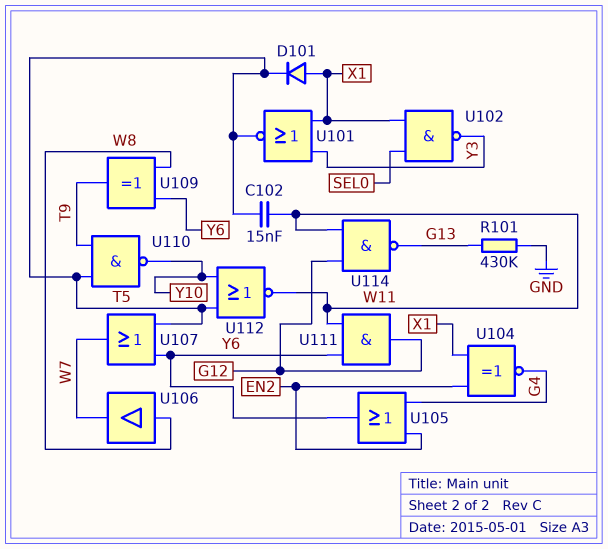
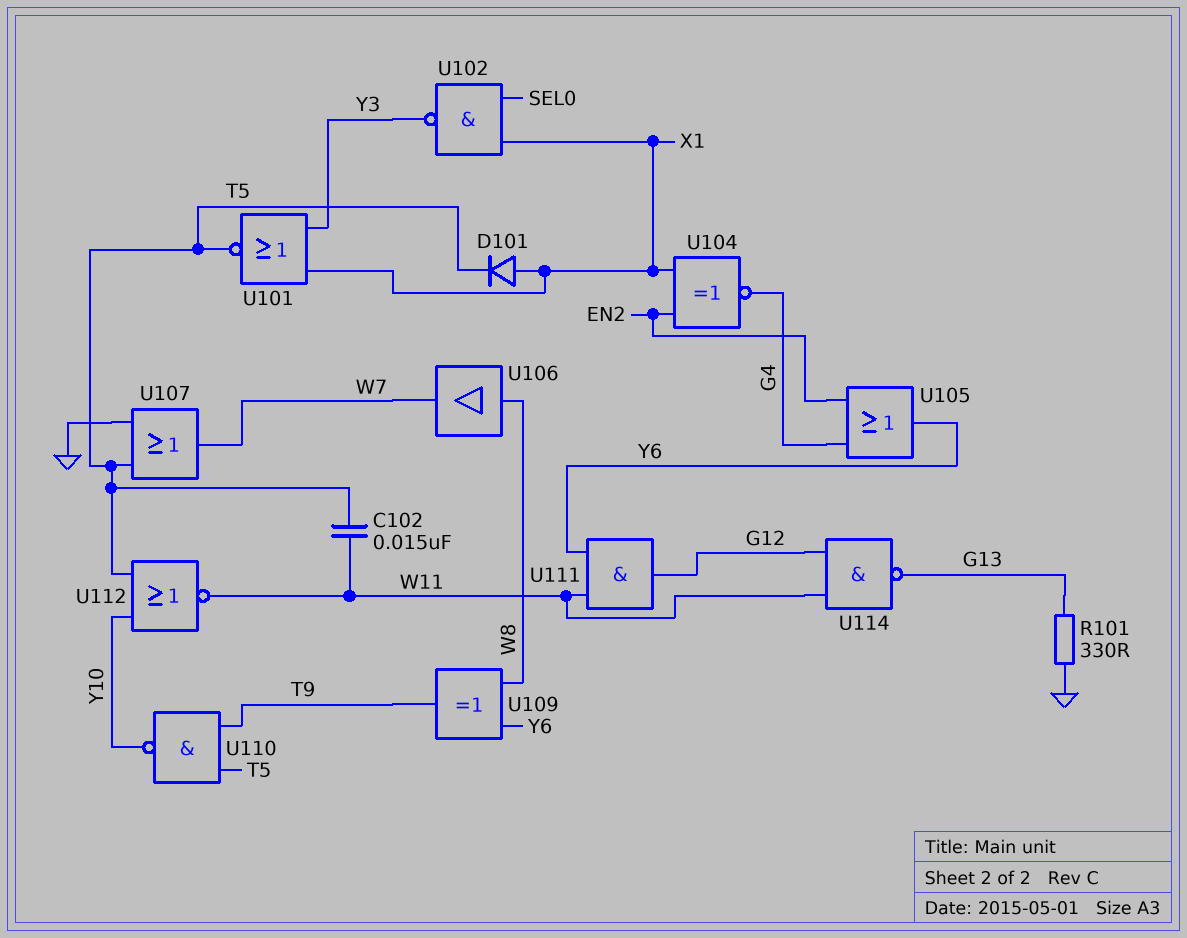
R101: 430k (G13, GND) -> 330 (G13, GND)
U107: OR (in T5, in Y6, out W7) -> OR (in GND, in T5, out W7)

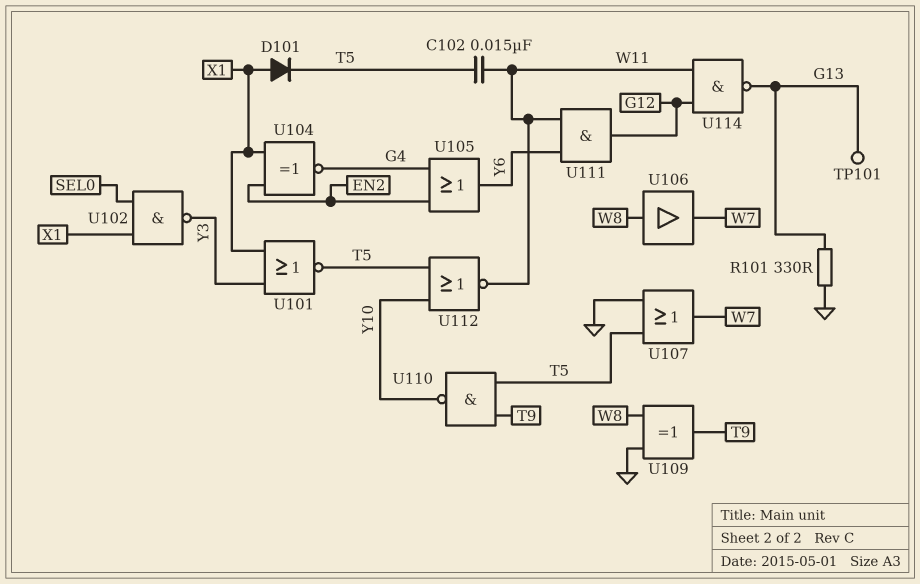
TP101: none -> test point (G13)
U109: XOR (in W8, in Y6, out T9) -> XOR (in GND, in W8, out T9)

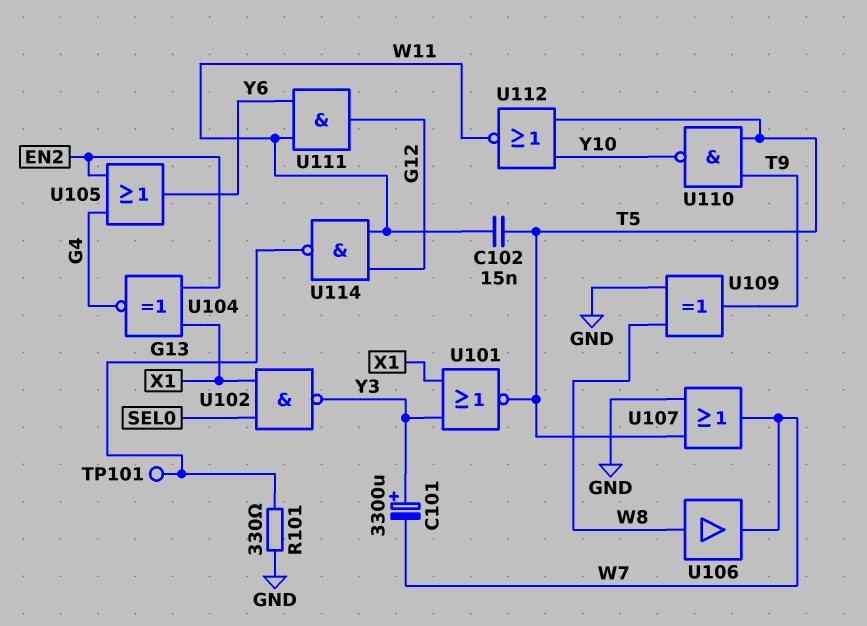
C101: none -> 3300uF (plus Y3, minus W7)
D101: diode (A X1, K T5) -> none

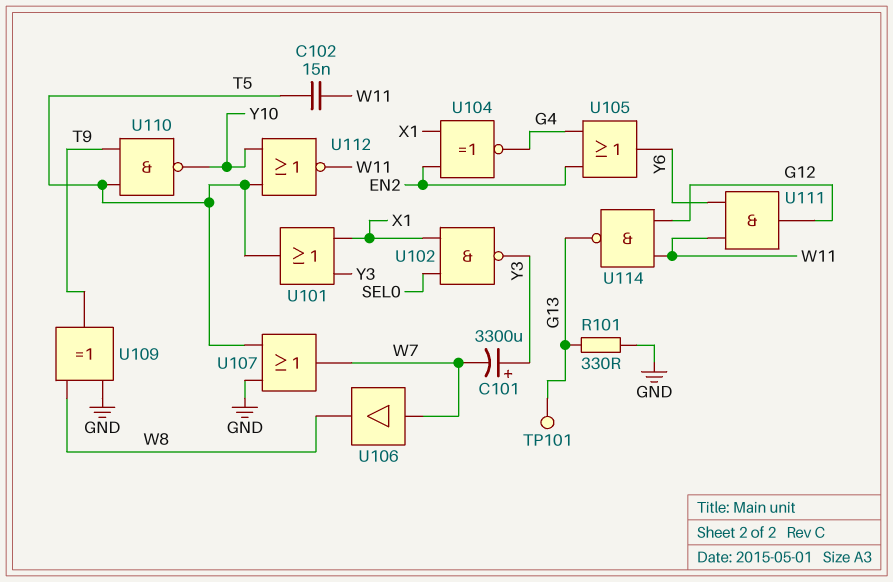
U101: NOR (in X1, in Y3, out T5) -> OR (in X1, in Y3, out T5)
U106: buffer (in W8, out W7) -> buffer (in W7, out W8)

